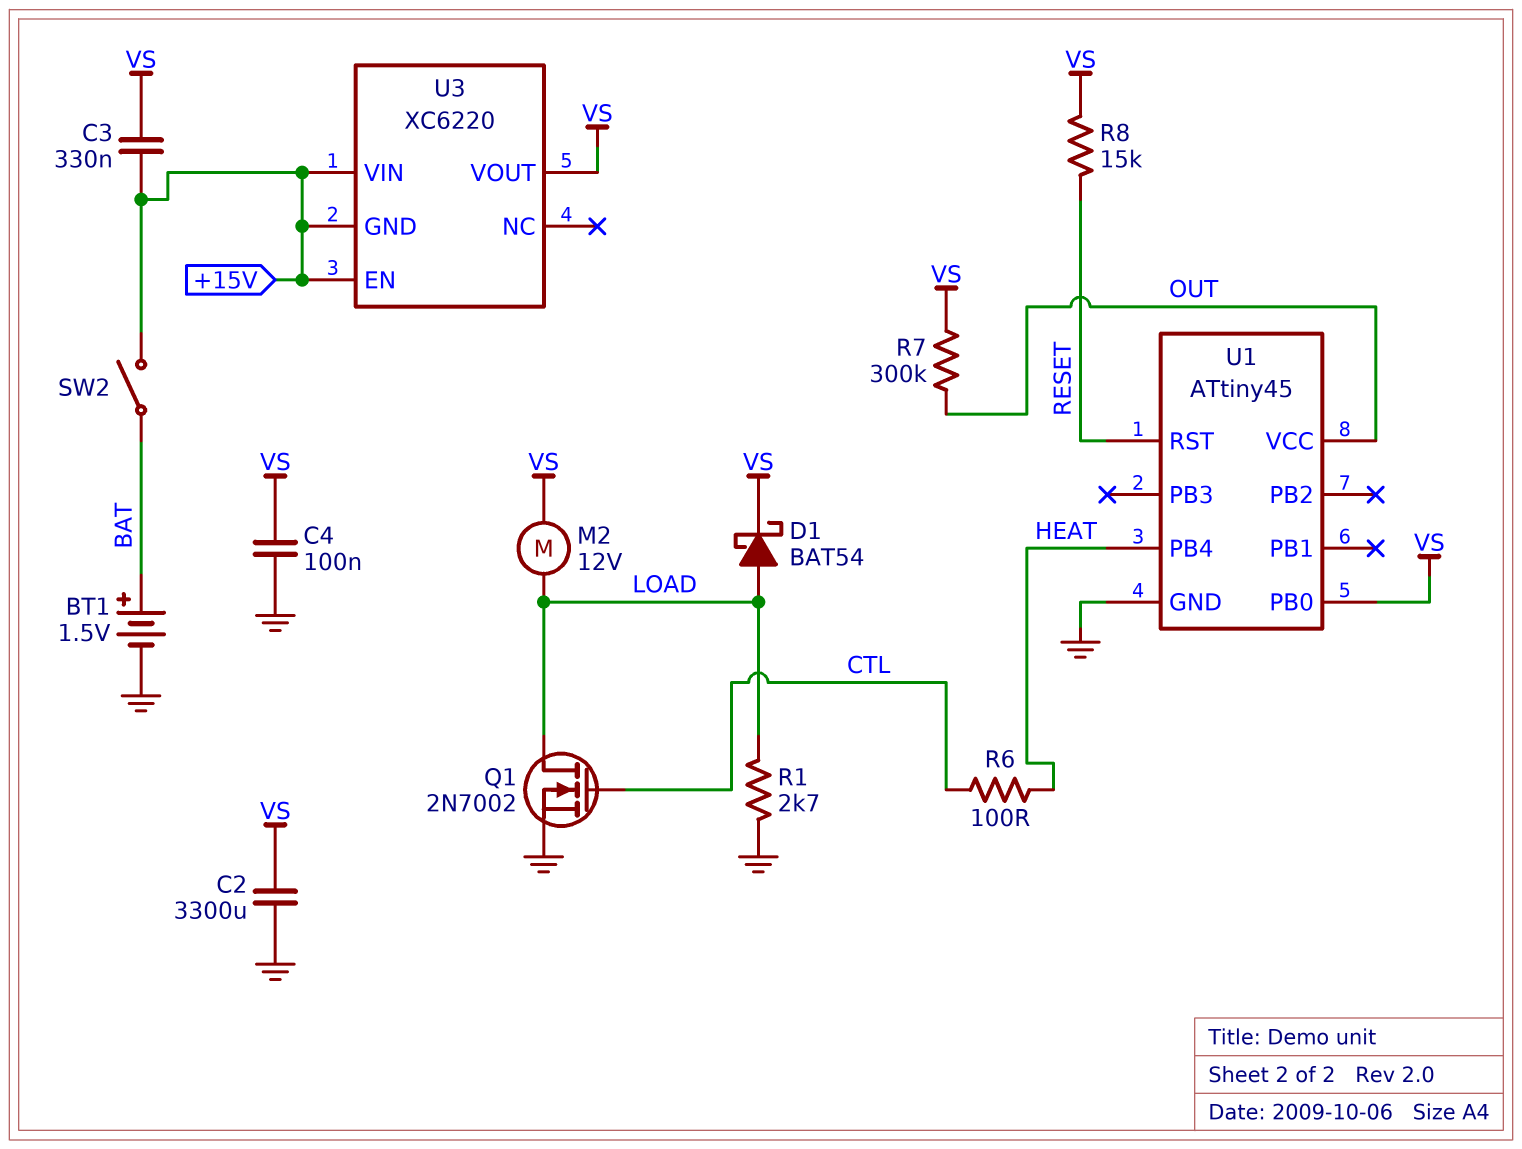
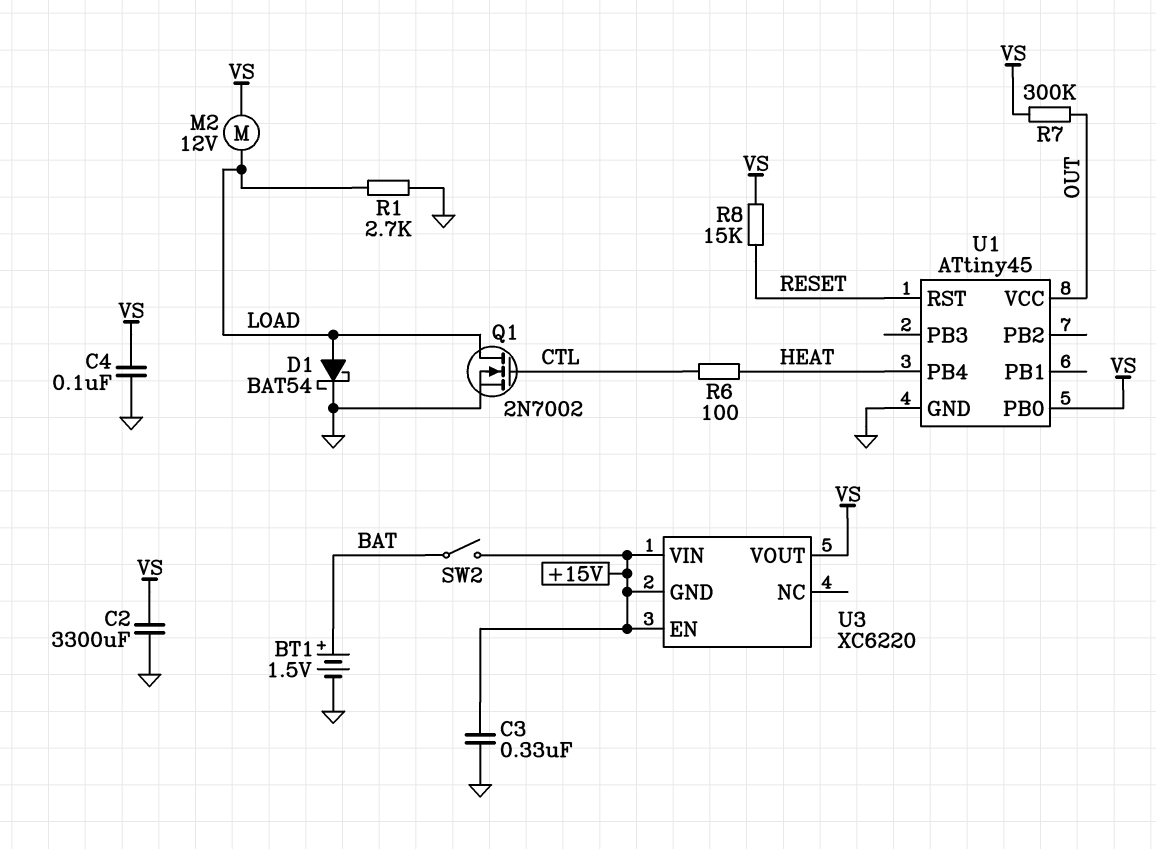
C3: 330nF (+15V, VS) -> 330nF (+15V, GND)
D1: schottky BAT54 (A LOAD, K VS) -> schottky BAT54 (A LOAD, K GND)

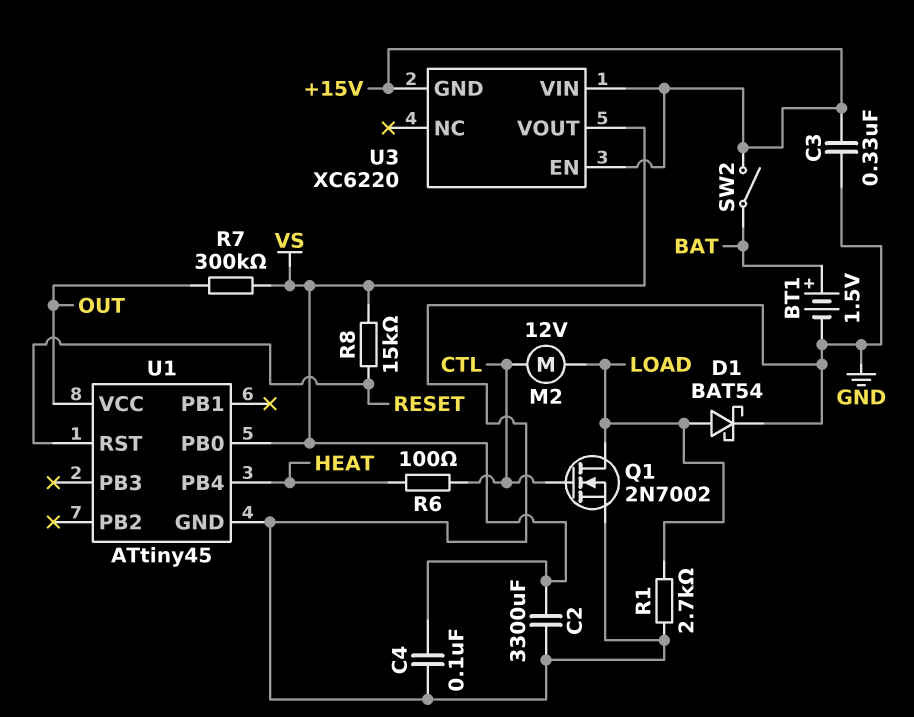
M2: motor 12V (LOAD, VS) -> motor 12V (CTL, LOAD)

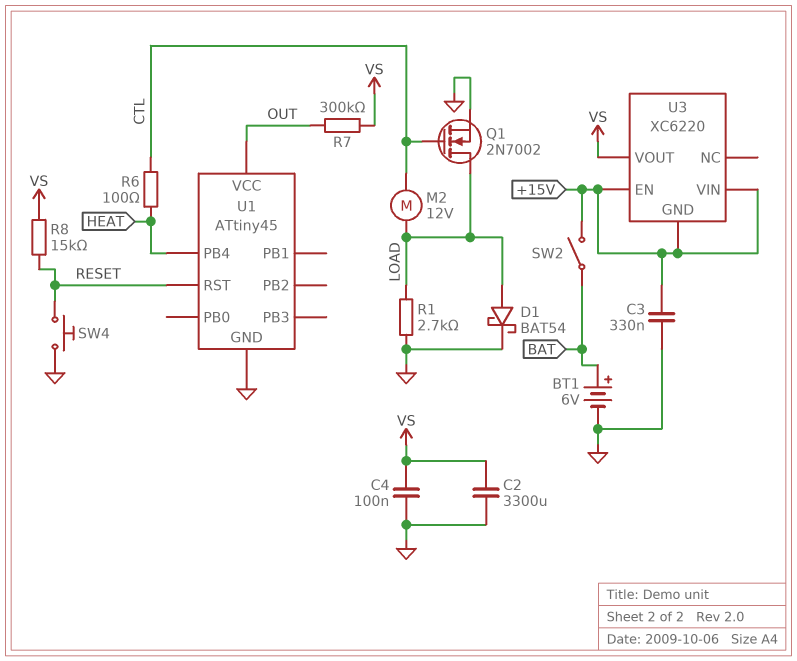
BT1: 1.5V (plus BAT, minus GND) -> 6V (plus BAT, minus GND)
SW4: none -> button (GND, RESET)
U1 pin PB0: VS -> none

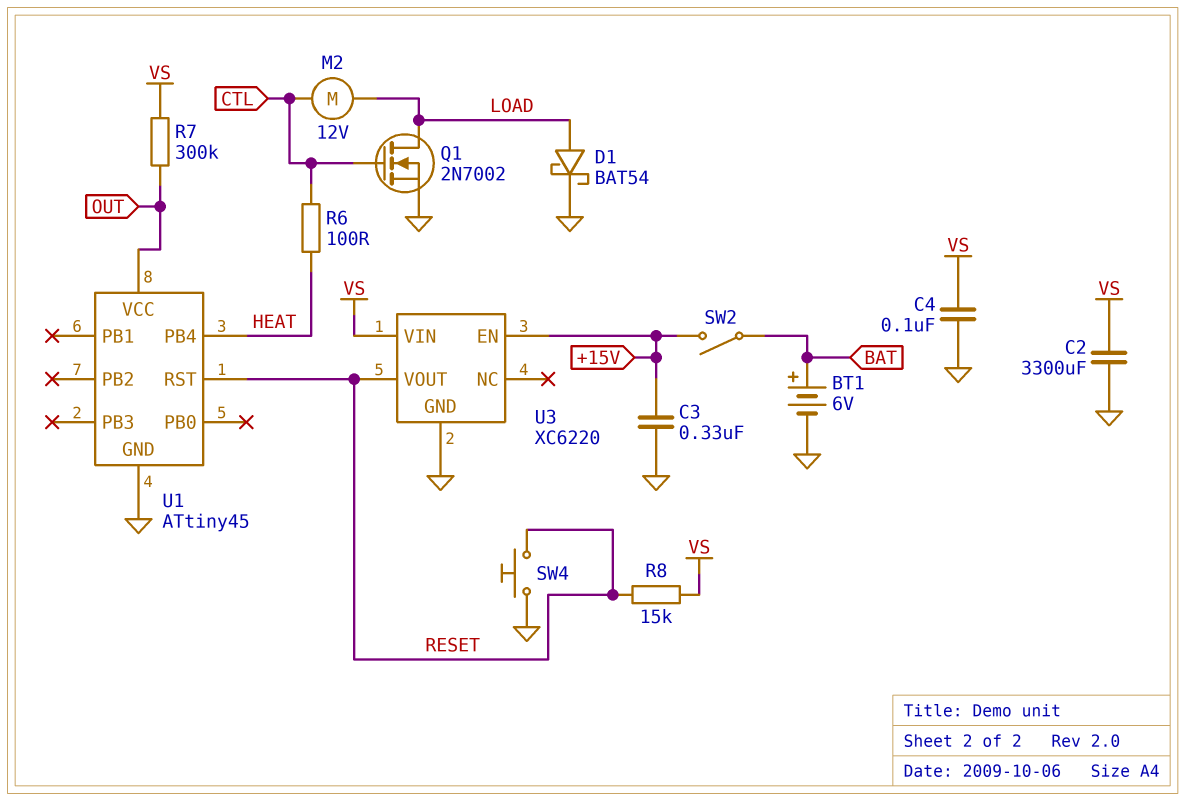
R1: 2.7k (GND, LOAD) -> none
U3 pin GND: +15V -> GND
U3 pin VIN: +15V -> VS
U3 pin VOUT: VS -> RESET

